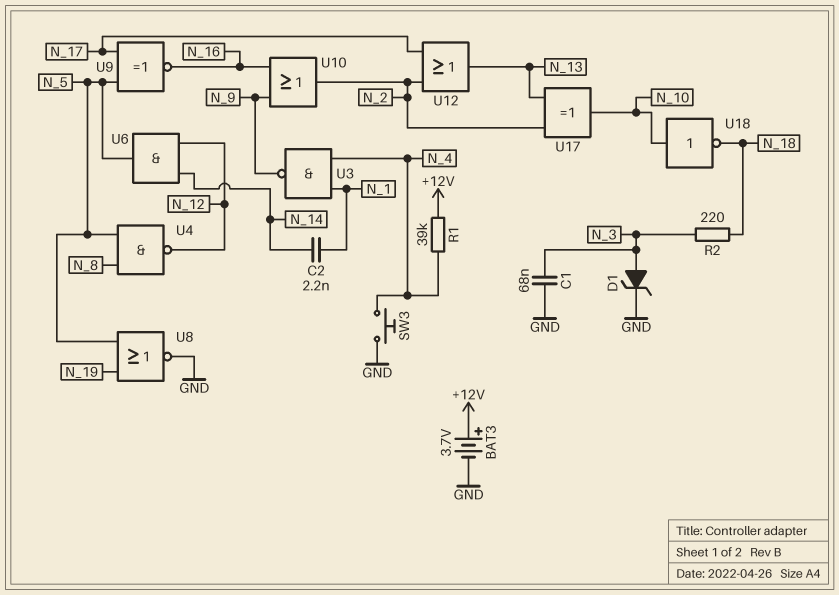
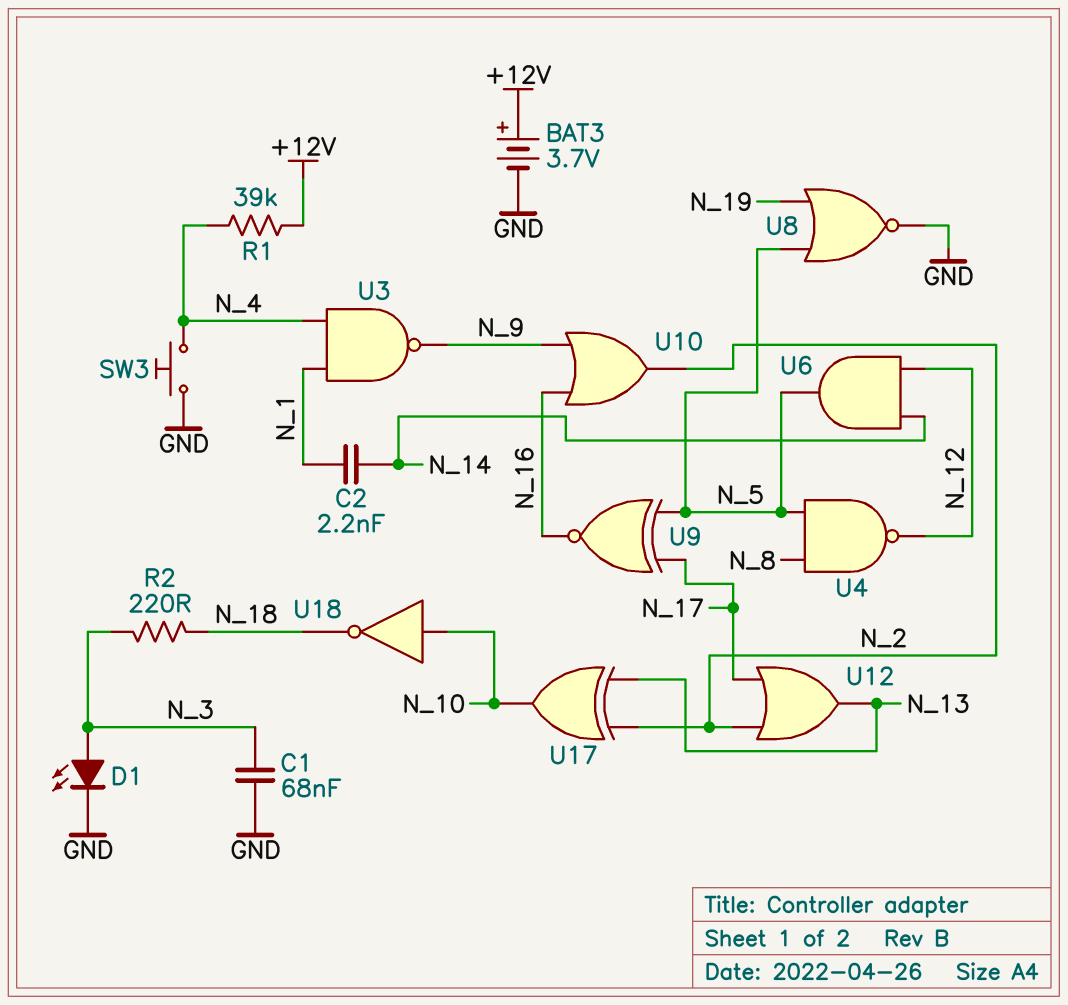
D1: zener (A N_3, K GND) -> LED (A N_3, K GND)

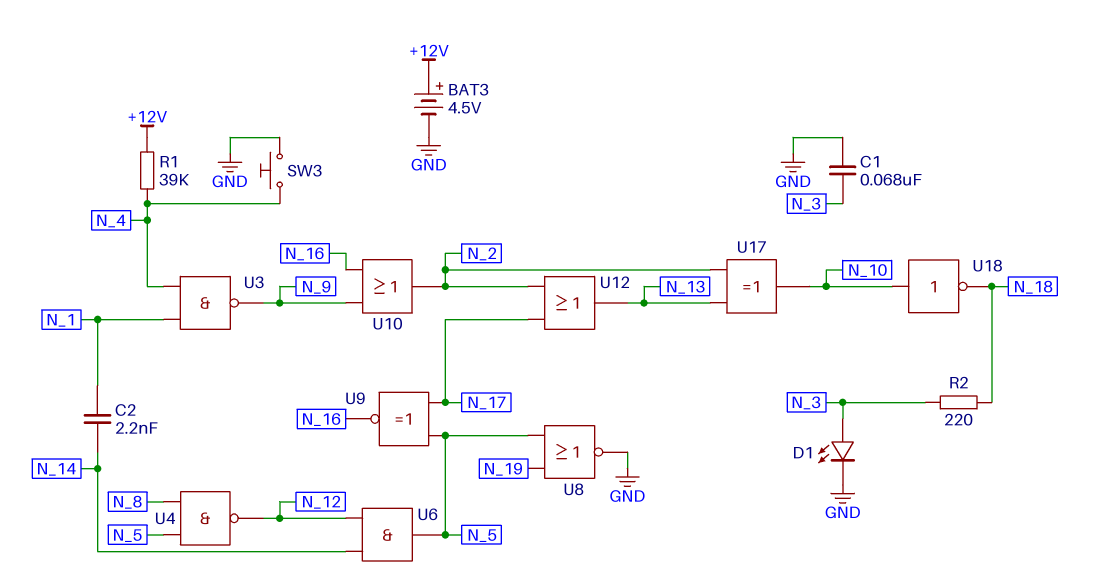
BAT3: 3.7V (plus +12V, minus GND) -> 4.5V (plus +12V, minus GND)

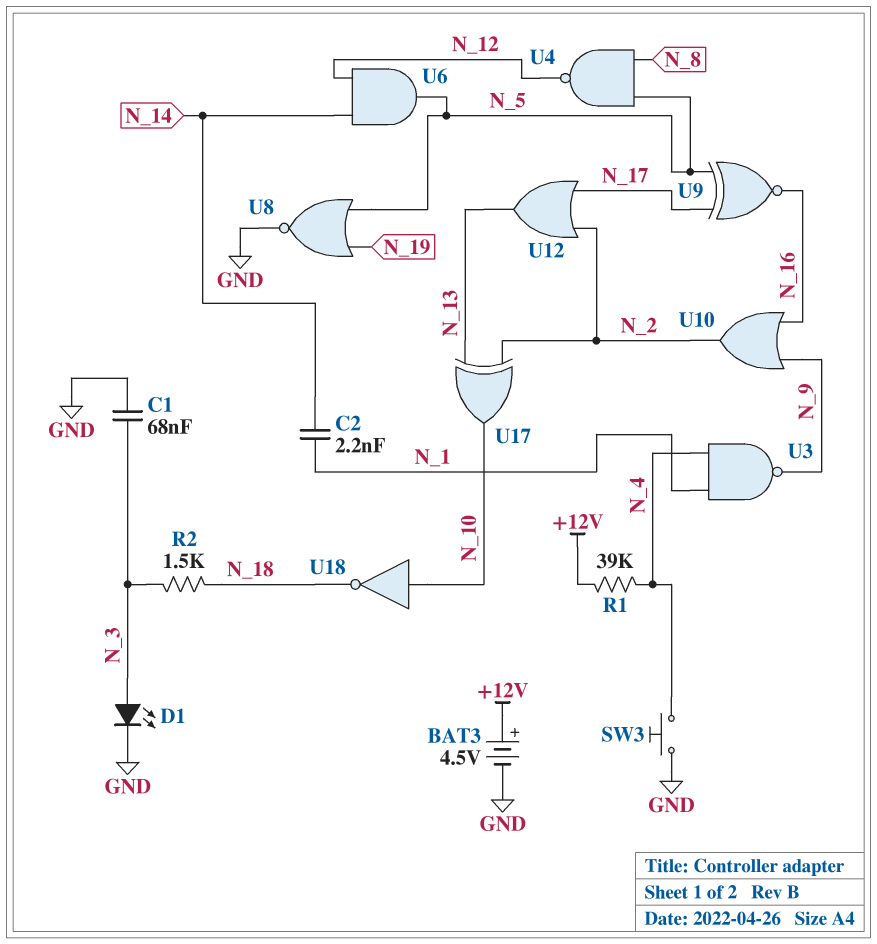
R2: 220 (N_3, N_18) -> 1.5k (N_3, N_18)

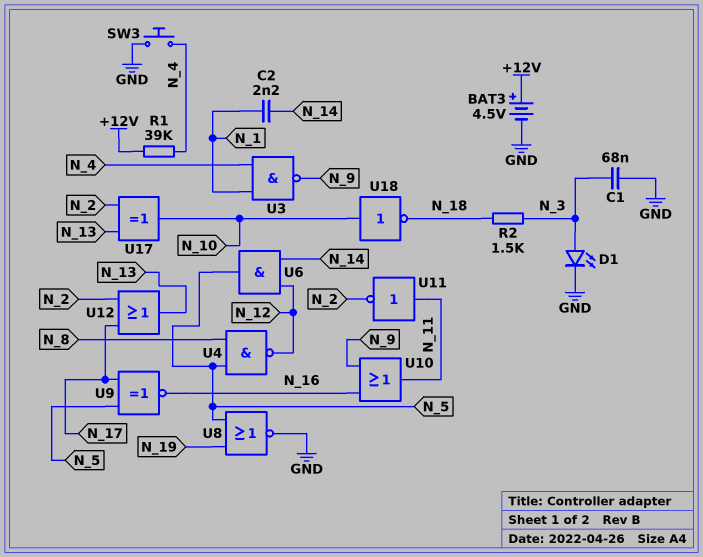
U10: OR (in N_9, in N_16, out N_2) -> OR (in N_9, in N_16, out N_11)
U11: none -> NOT (in N_11, out N_2)

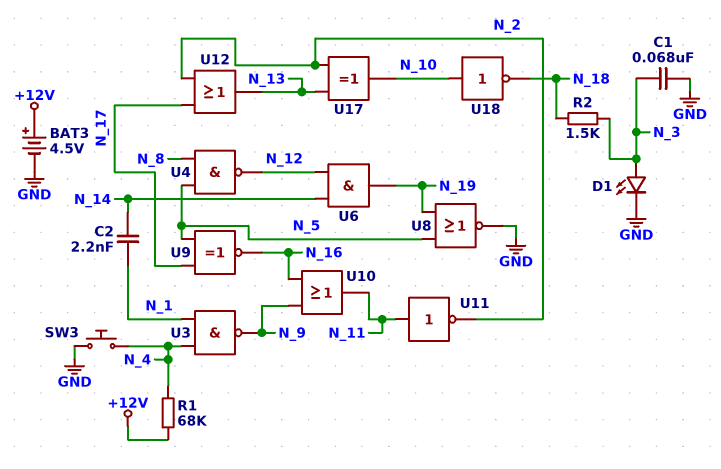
R1: 39k (+12V, N_4) -> 68k (+12V, N_4)
U6: AND (in N_12, in N_14, out N_5) -> AND (in N_12, in N_14, out N_19)

